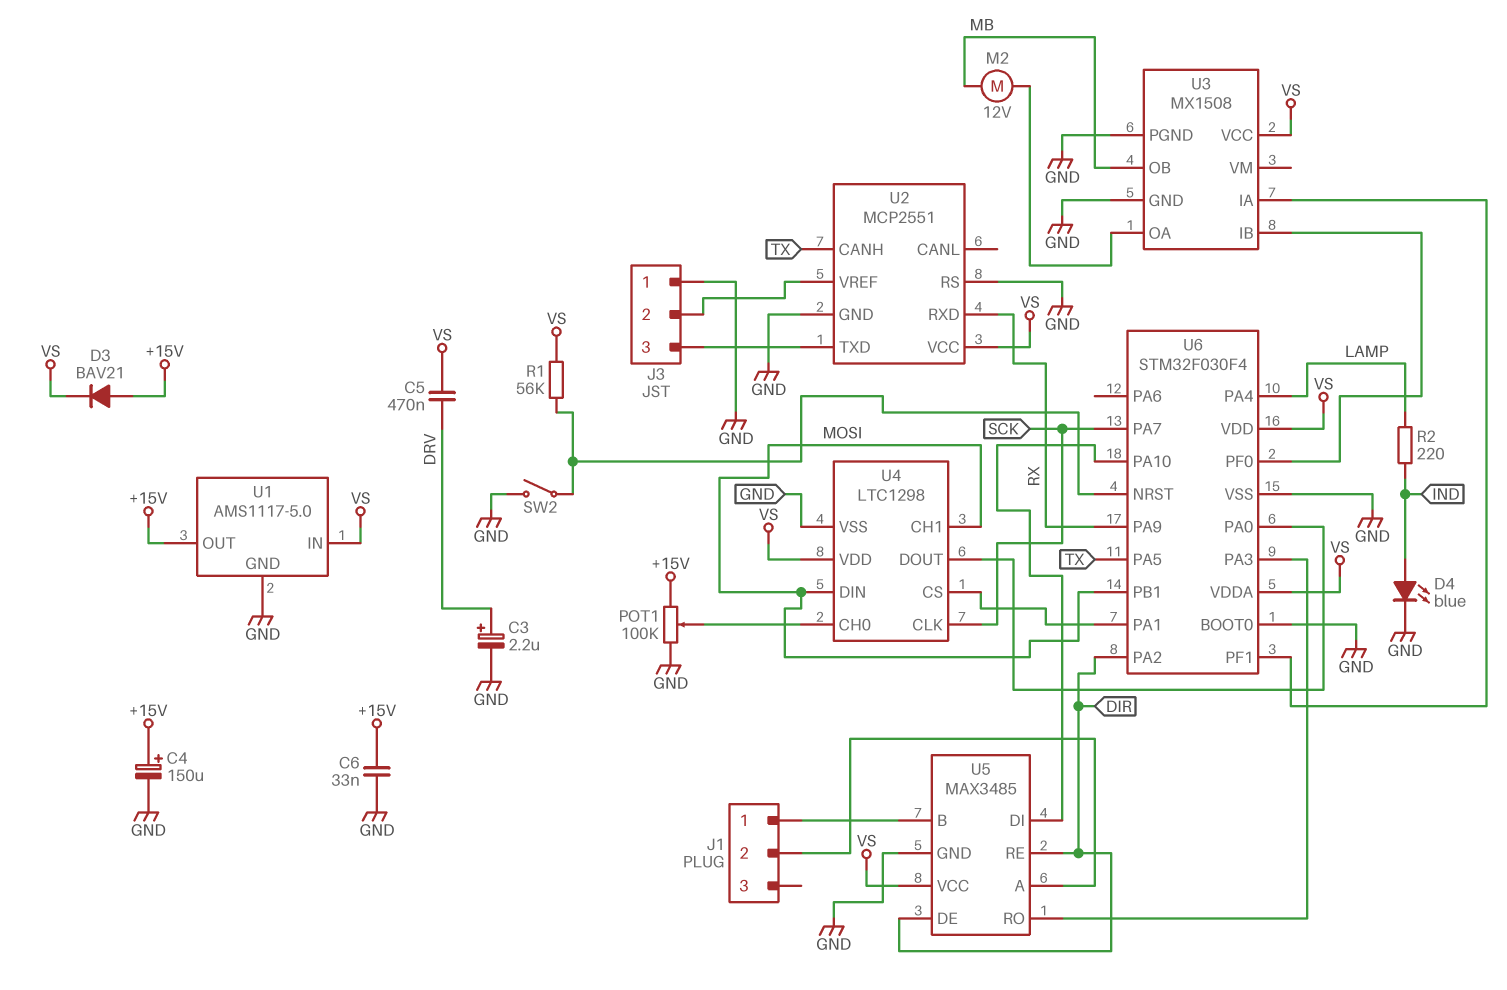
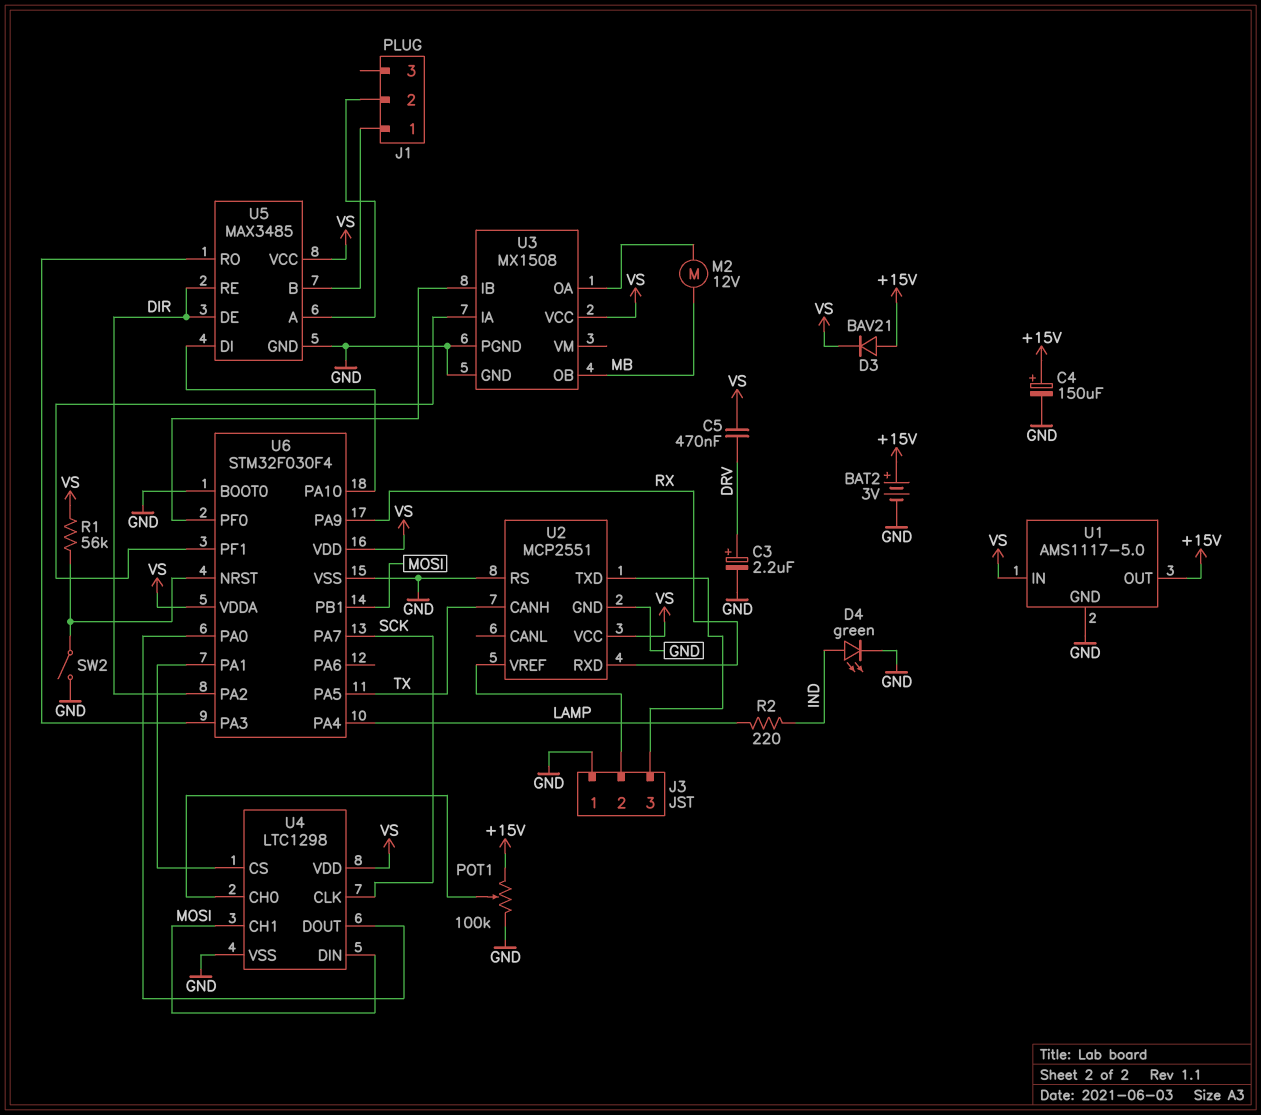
BAT2: none -> 3V (plus +15V, minus GND)
C6: 33nF (+15V, GND) -> none
D4: LED blue (A IND, K GND) -> LED green (A IND, K GND)

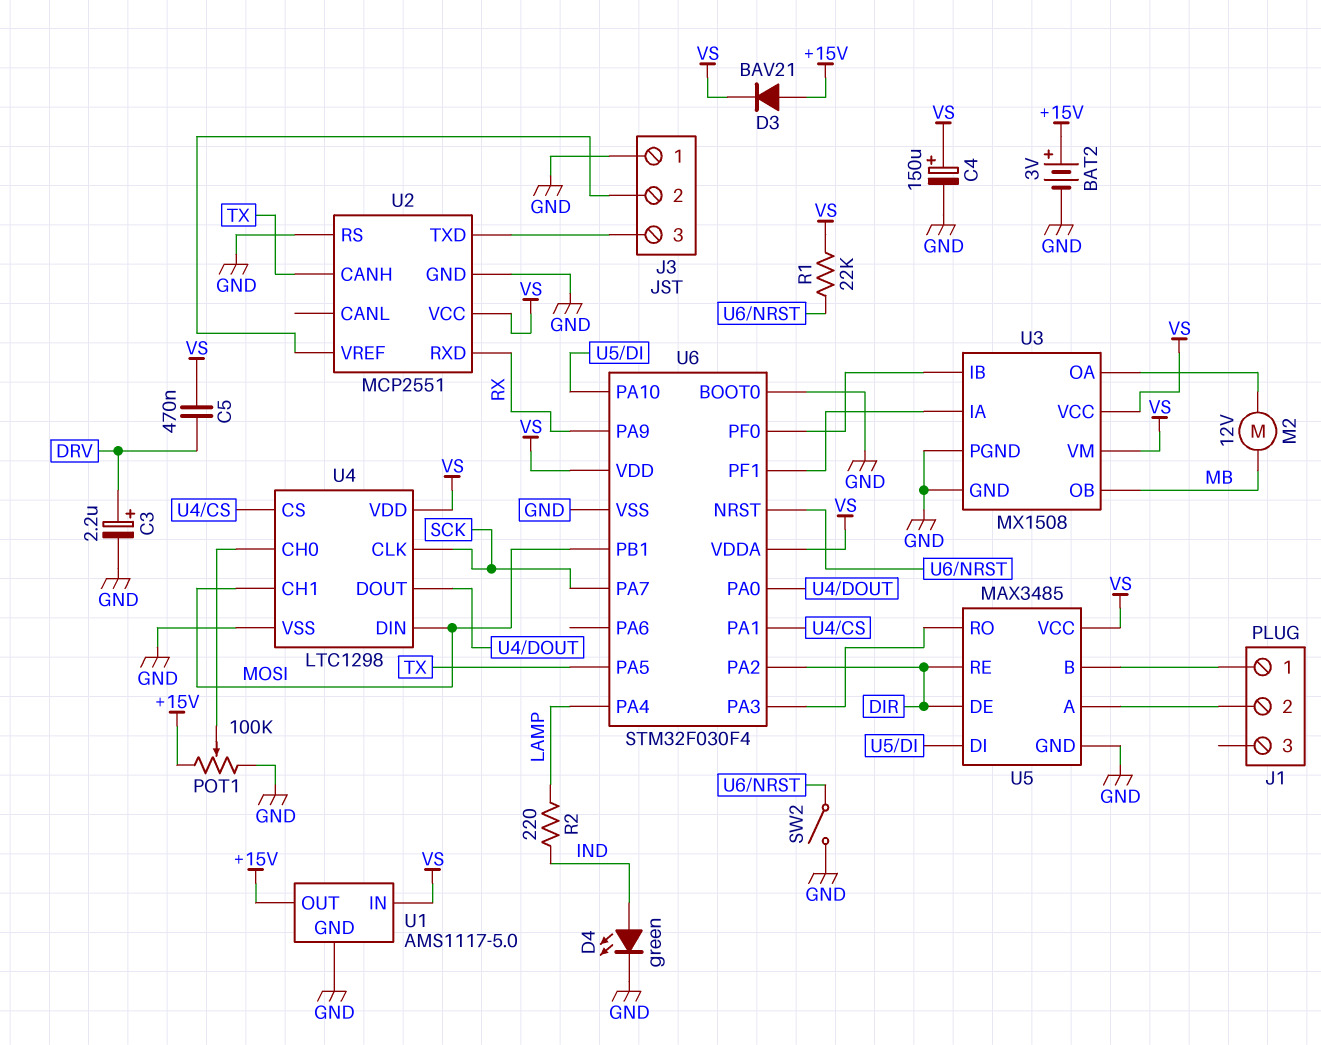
C4: 150uF (plus +15V, minus GND) -> 150uF (plus VS, minus GND)
R1: 56k (U6/NRST, VS) -> 22k (U6/NRST, VS)
U3 pin VM: none -> VS

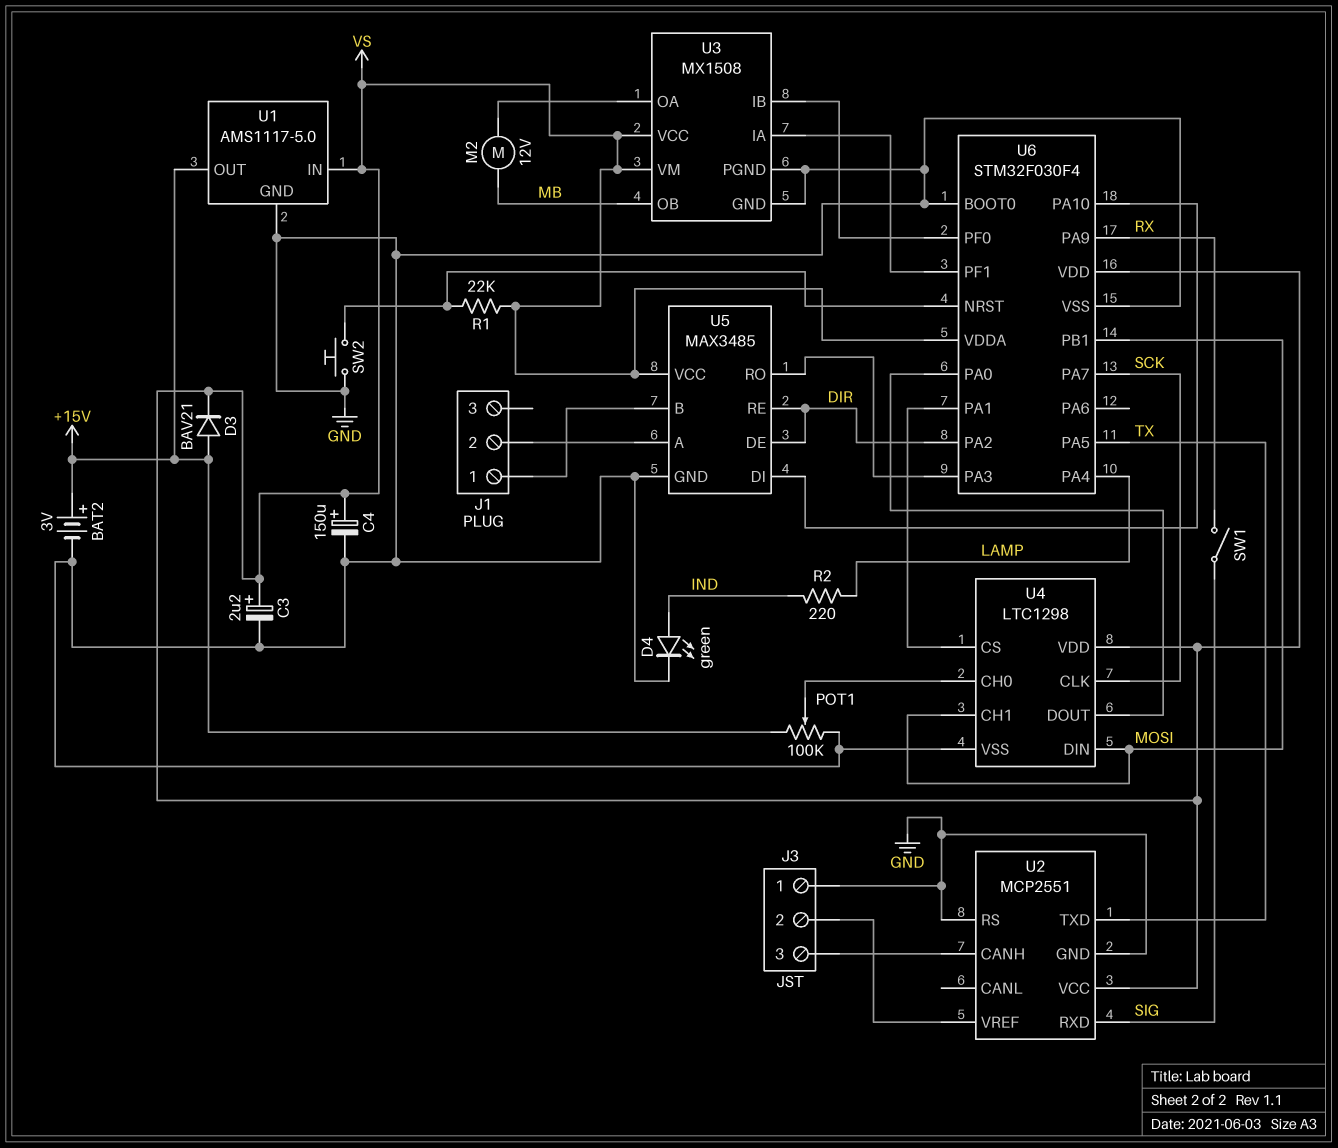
C3: 2.2uF (plus DRV, minus GND) -> 2.2uF (plus VS, minus GND)
C5: 470nF (DRV, VS) -> none
SW1: none -> switch (RX, SIG)
SW2: switch (GND, U6/NRST) -> button (GND, U6/NRST)
U2 pin CANH: TX -> J3/3
U2 pin RXD: RX -> SIG
U2 pin TXD: J3/3 -> TX

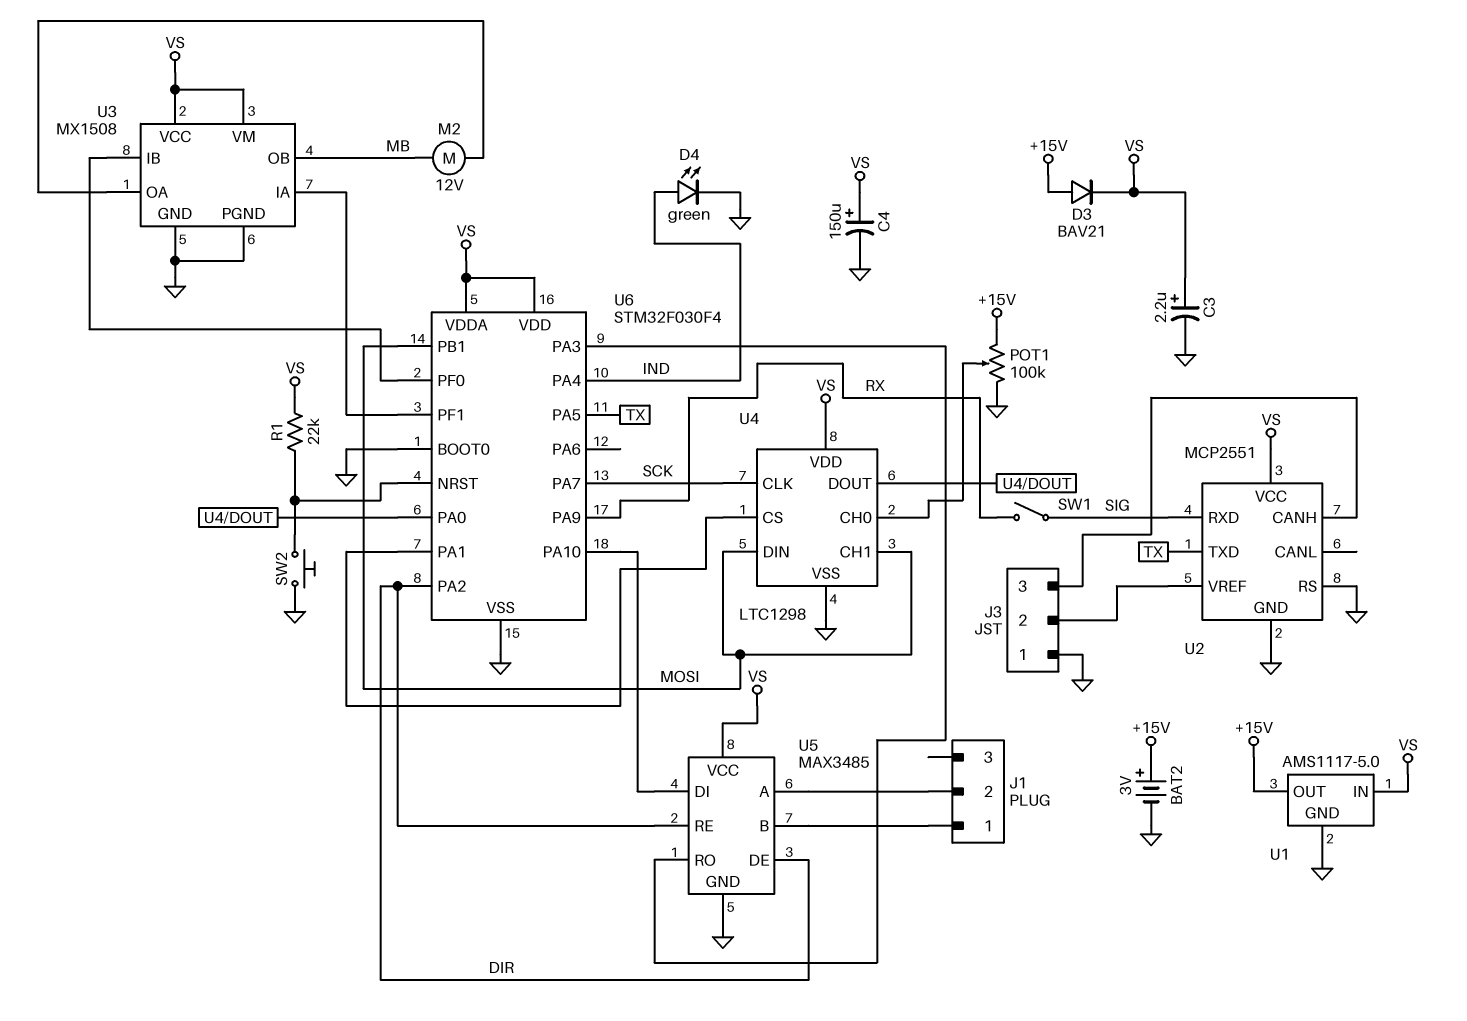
R2: 220 (IND, LAMP) -> none
U6 pin PA4: LAMP -> IND

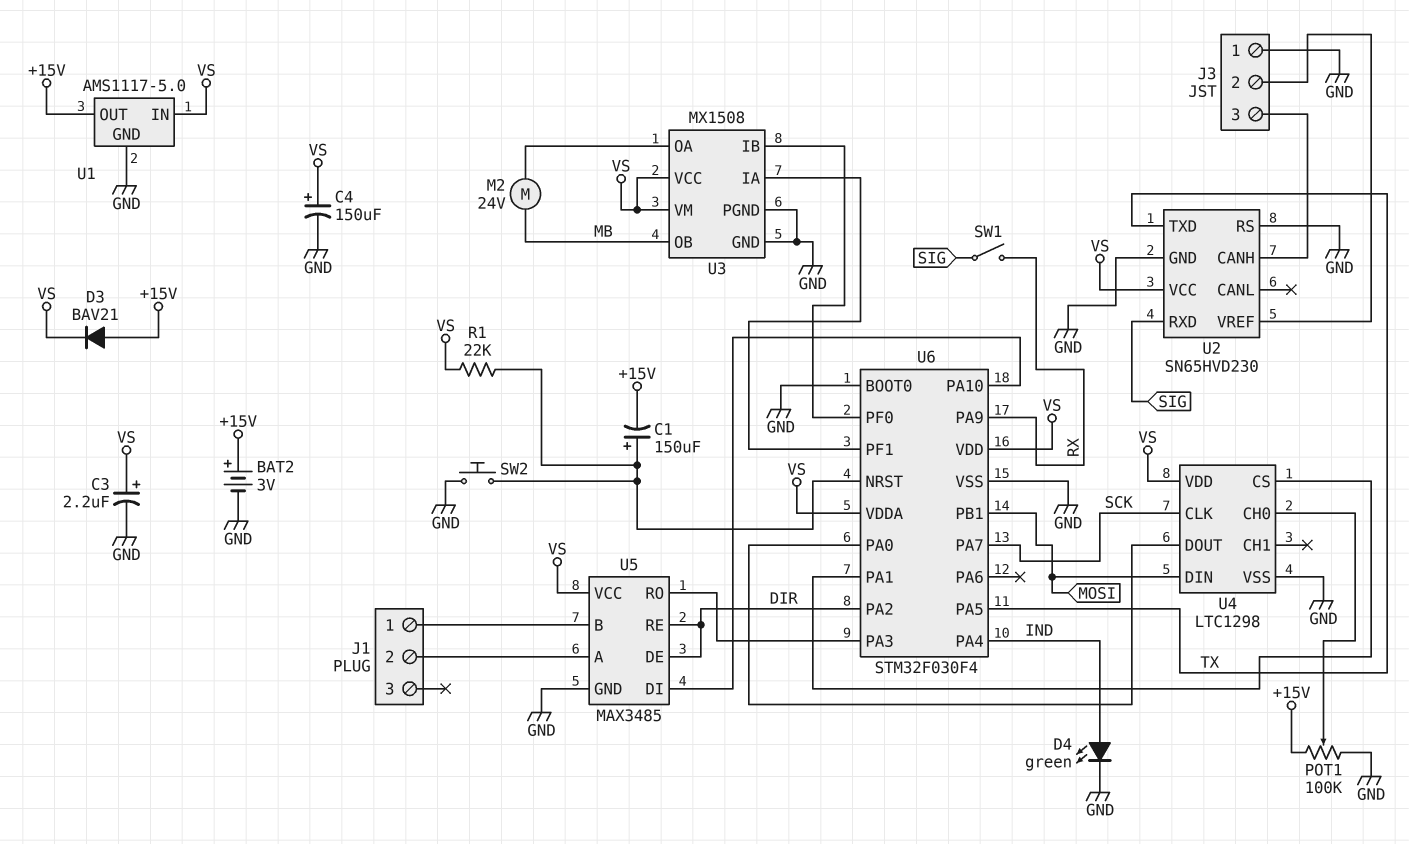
C1: none -> 150uF (plus U6/NRST, minus +15V)
M2: motor 12V (MB, U3/OA) -> motor 24V (MB, U3/OA)
U2: MCP2551 -> SN65HVD230
U4 pin CH1: MOSI -> none

